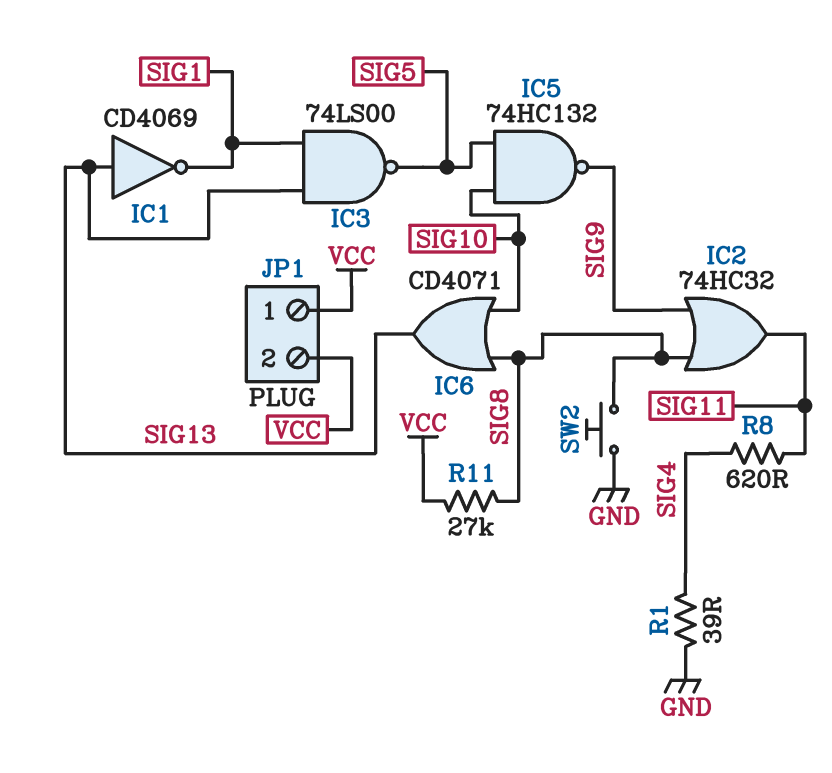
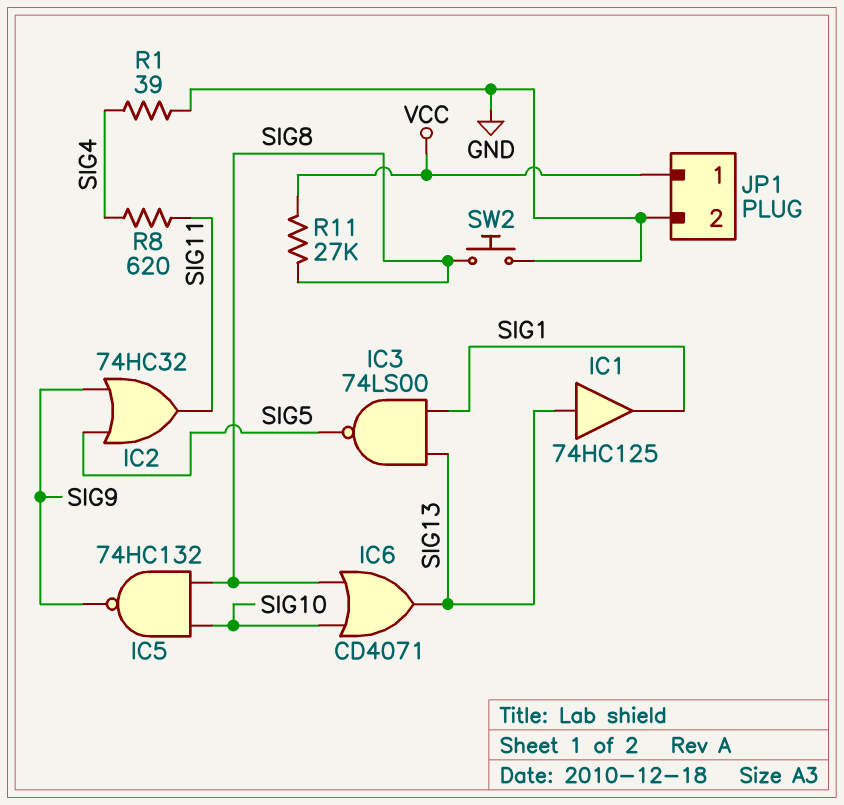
IC1: NOT CD4069 (in SIG13, out SIG1) -> buffer 74HC125 (in SIG13, out SIG1)
IC2: OR 74HC32 (in SIG8, in SIG9, out SIG11) -> OR 74HC32 (in SIG5, in SIG9, out SIG11)
IC5: NAND 74HC132 (in SIG5, in SIG10, out SIG9) -> NAND 74HC132 (in SIG8, in SIG10, out SIG9)
JP1 pin 2: VCC -> GND

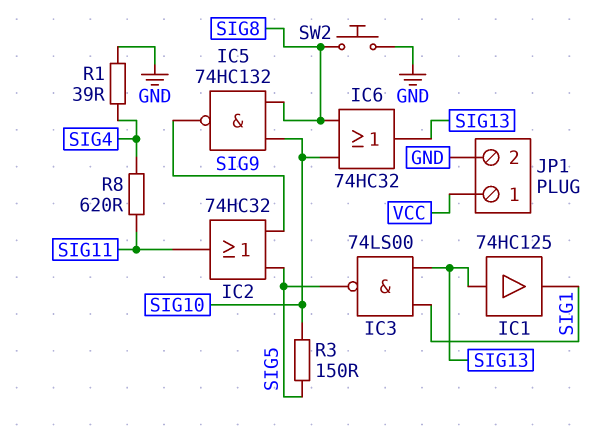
IC6: OR CD4071 (in SIG8, in SIG10, out SIG13) -> OR 74HC32 (in SIG8, in SIG10, out SIG13)
R3: none -> 150 (SIG5, SIG10)
R11: 27k (SIG8, VCC) -> none

